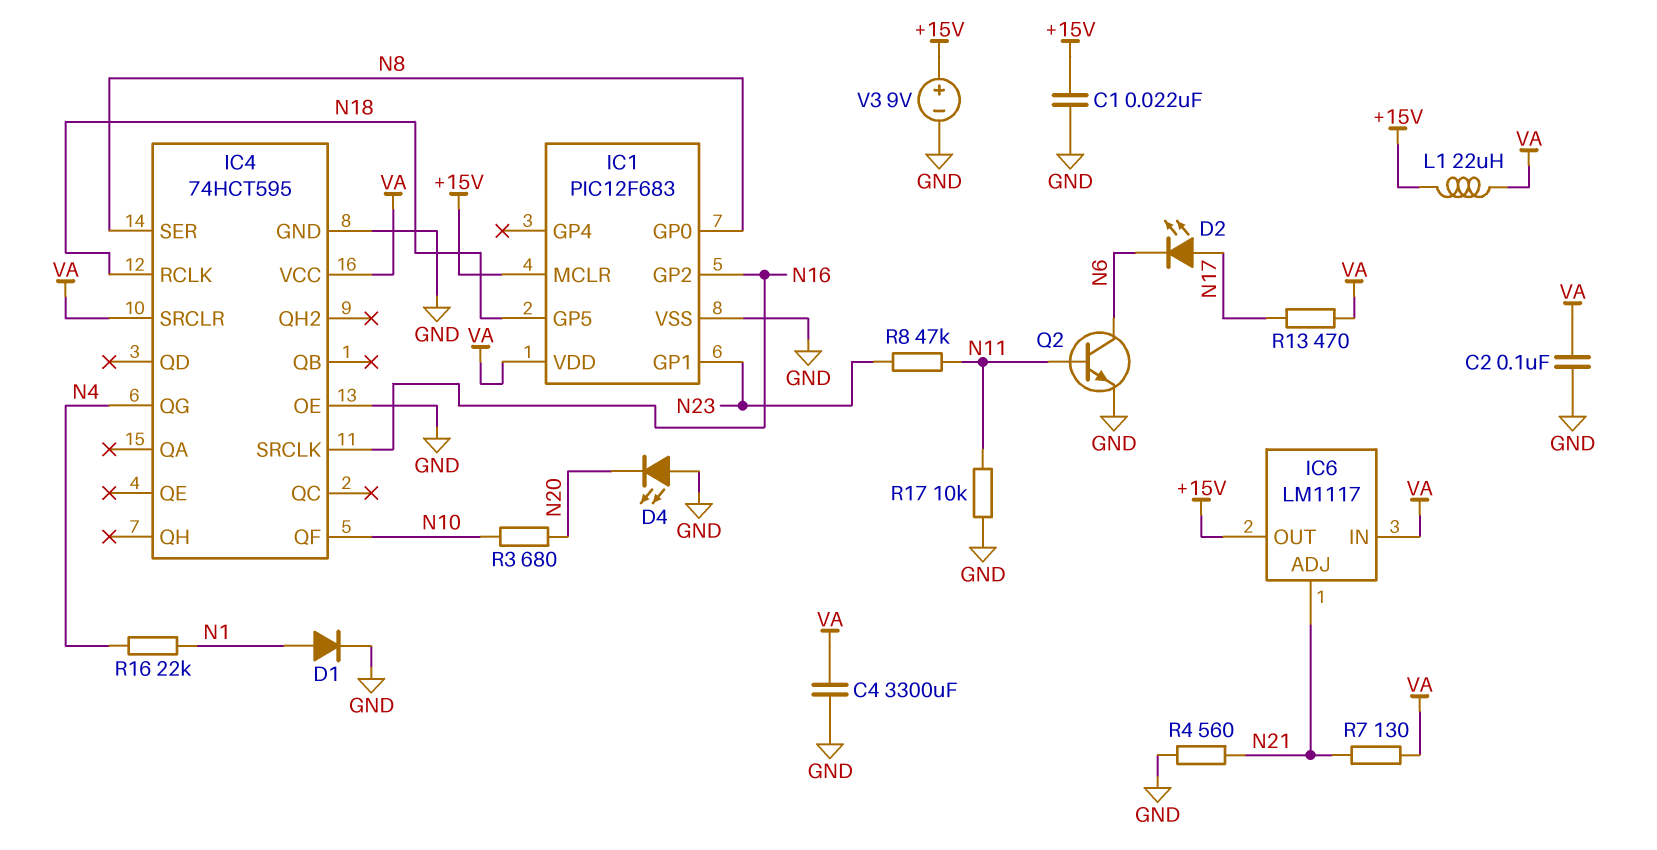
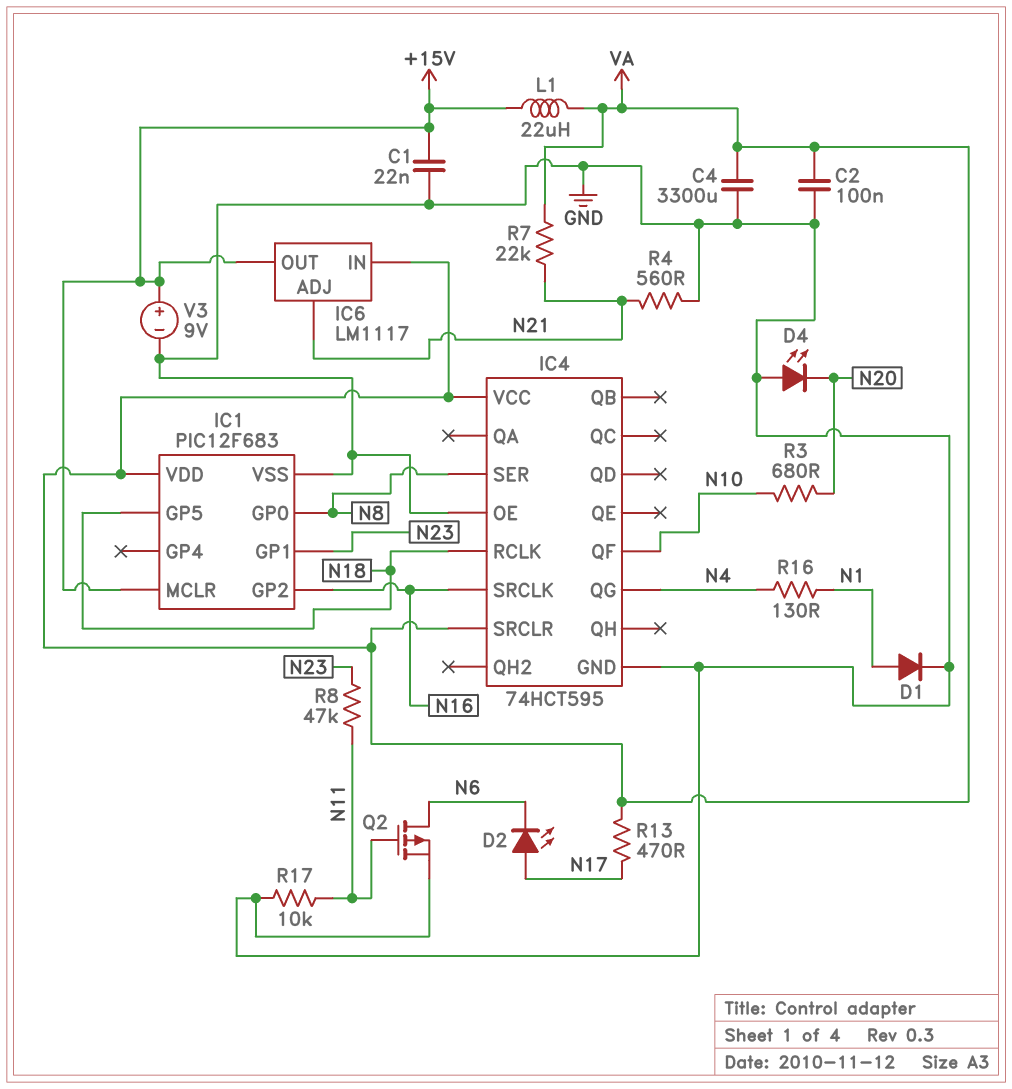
Q2: NPN (B N11, C N6, E GND) -> PMOS (G N11, D N6, S GND)
R7: 130 (N21, VA) -> 22k (N21, VA)
R16: 22k (N1, N4) -> 130 (N1, N4)

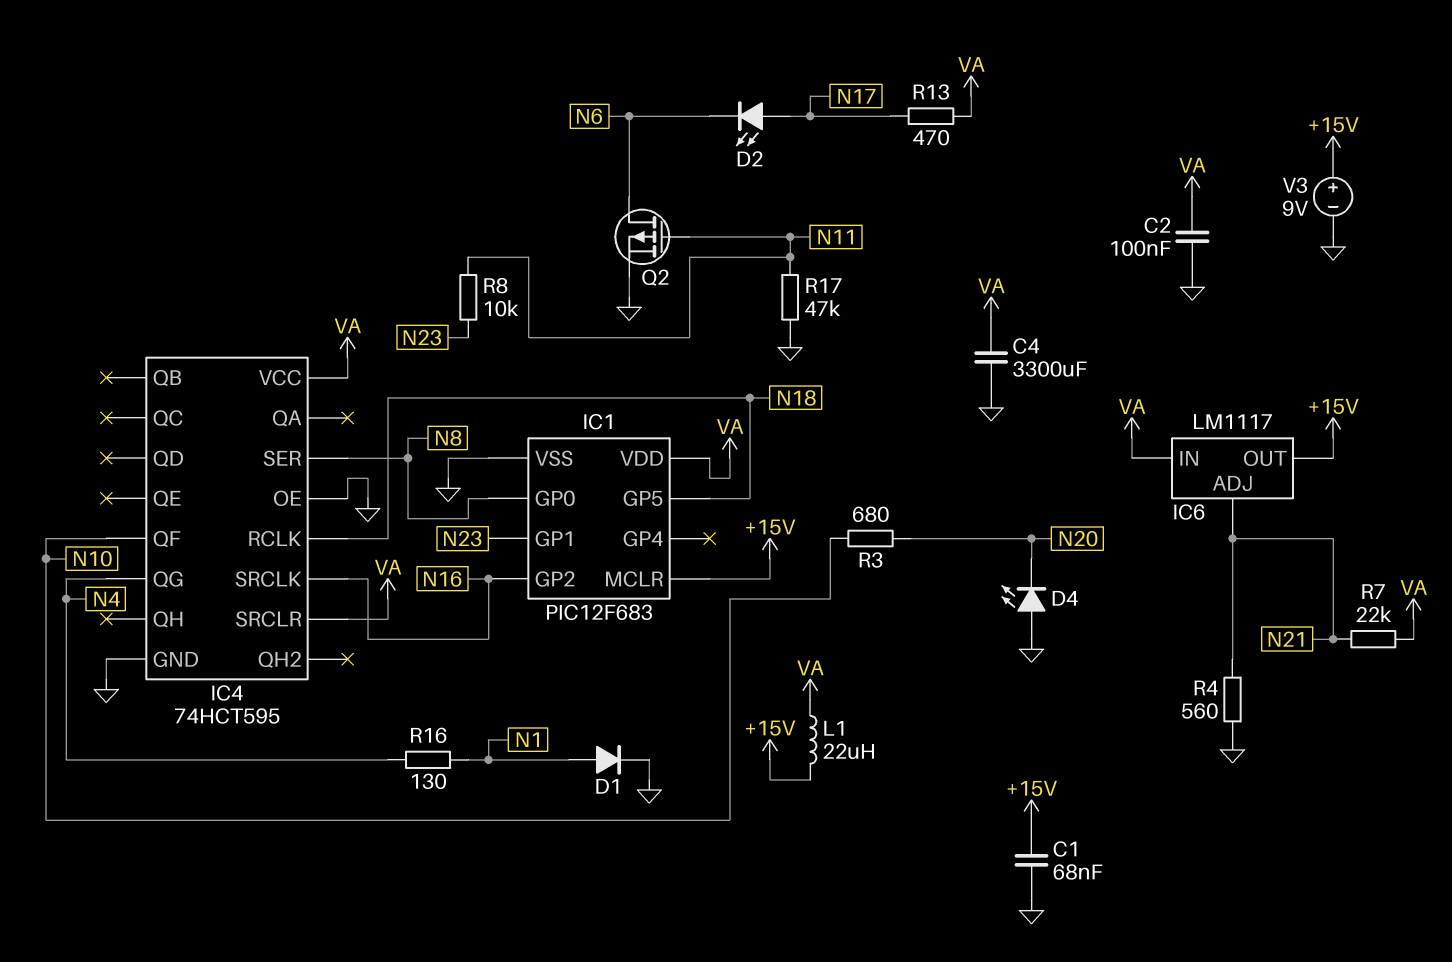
C1: 22nF (+15V, GND) -> 68nF (+15V, GND)
R8: 47k (N11, N23) -> 10k (N11, N23)
R17: 10k (GND, N11) -> 47k (GND, N11)

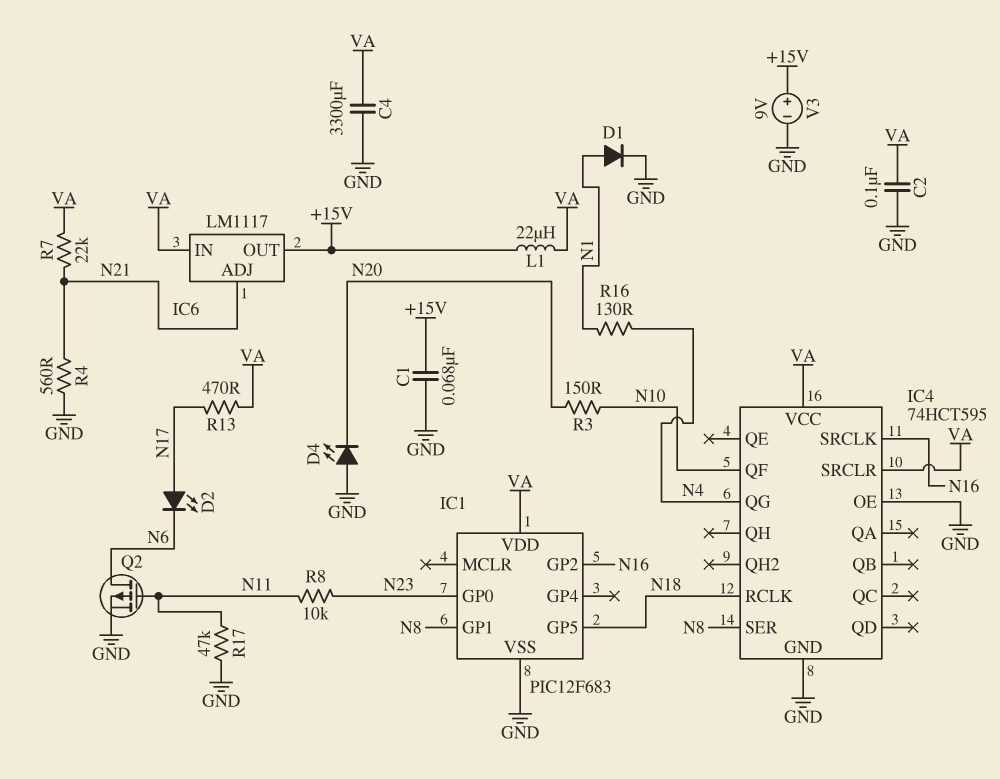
IC1 pin GP0: N8 -> N23
IC1 pin GP1: N23 -> N8
IC1 pin MCLR: +15V -> none
R3: 680 (N10, N20) -> 150 (N10, N20)

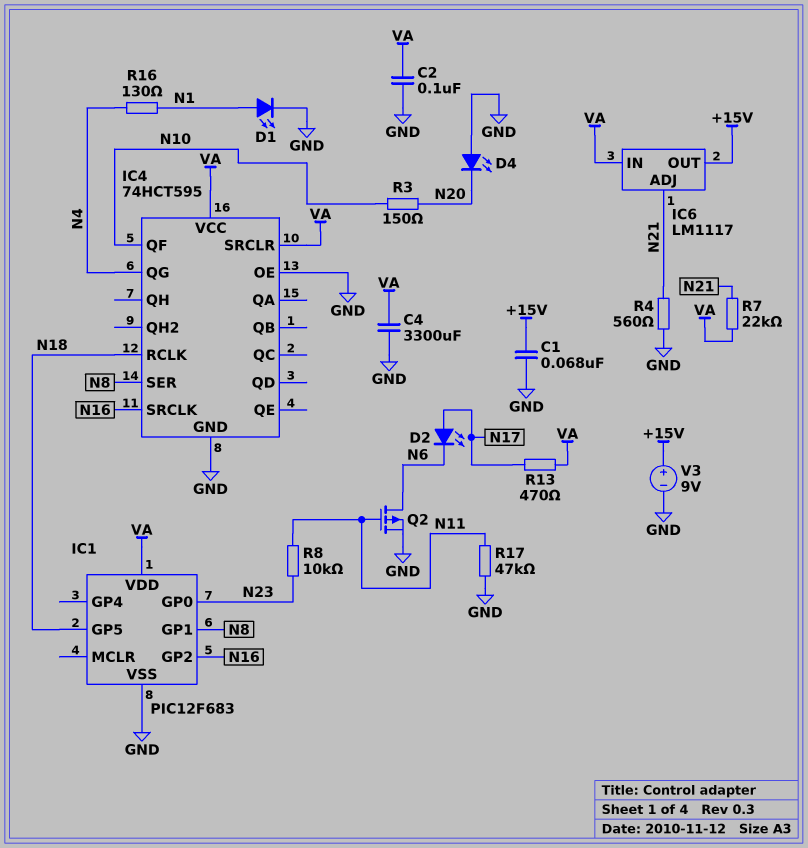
D1: diode (A N1, K GND) -> LED (A N1, K GND)
L1: 22uH (+15V, VA) -> none

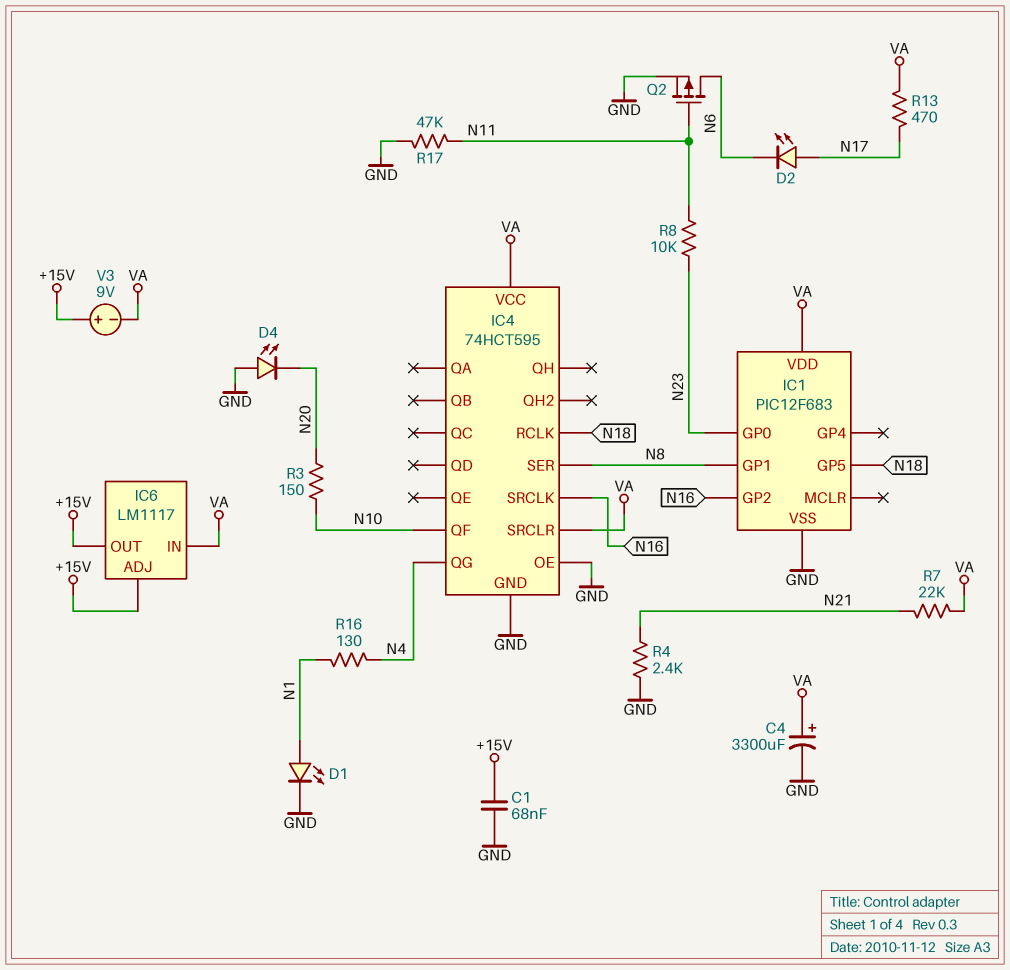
C2: 100nF (GND, VA) -> none
C4: 3300uF (GND, VA) -> 3300uF (plus VA, minus GND)
IC6 pin ADJ: N21 -> +15V
R4: 560 (GND, N21) -> 2.4k (GND, N21)
V3: 9V (plus +15V, minus GND) -> 9V (plus +15V, minus VA)

